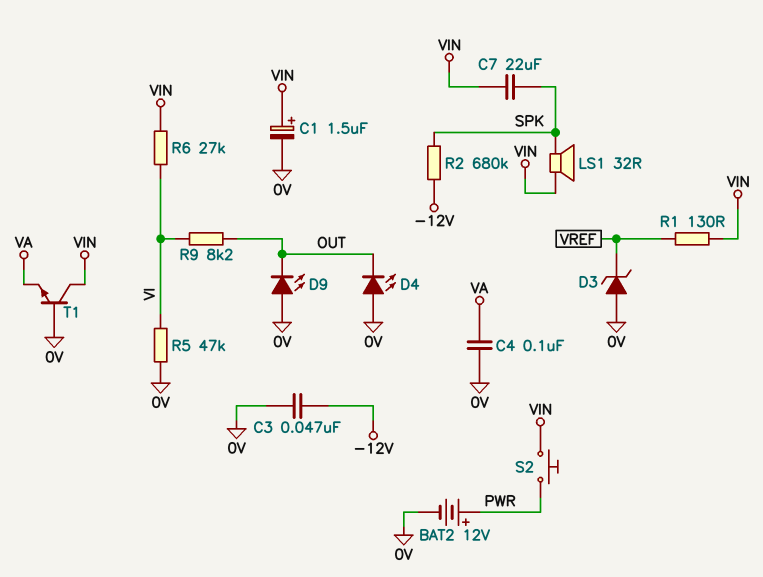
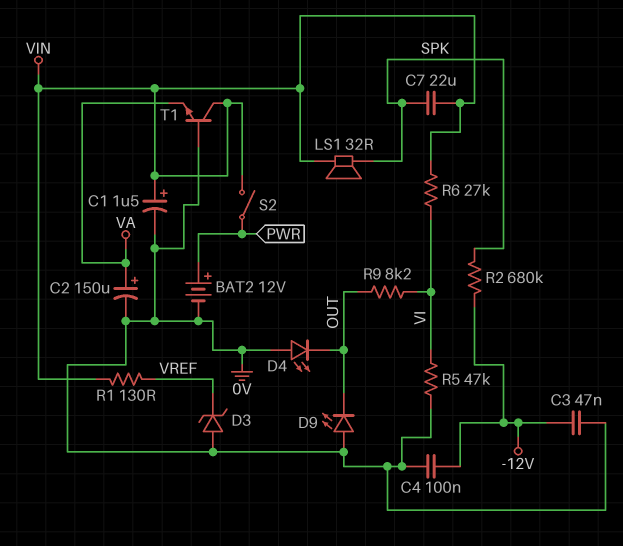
C2: none -> 150uF (plus VA, minus 0V)
C4: 100nF (0V, VA) -> 100nF (-12V, 0V)
S2: button (PWR, VIN) -> switch (PWR, VIN)

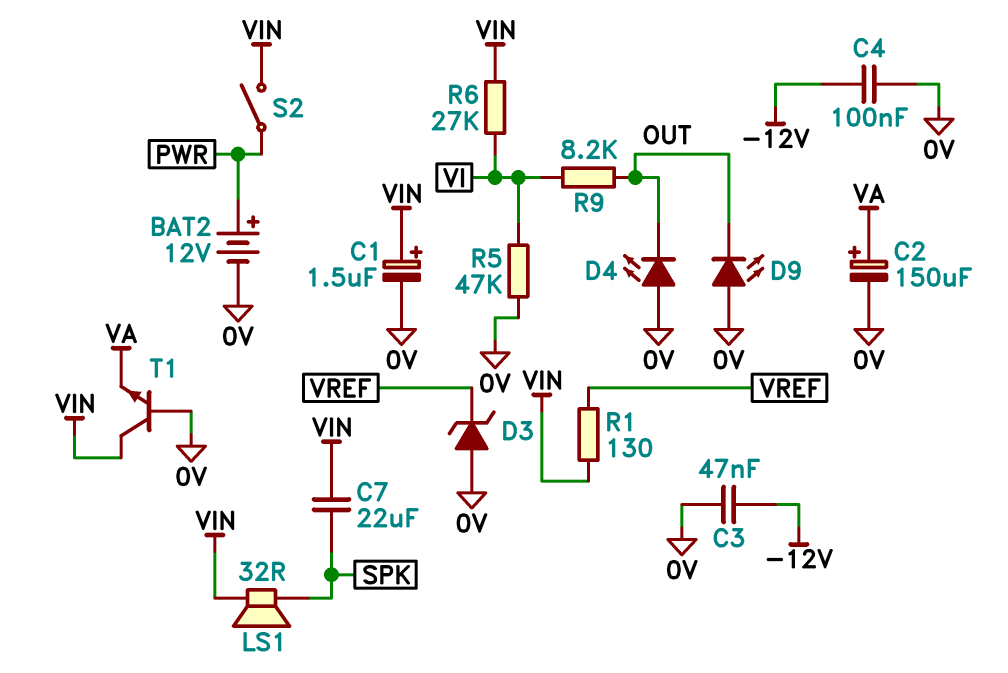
R2: 680k (-12V, SPK) -> none

